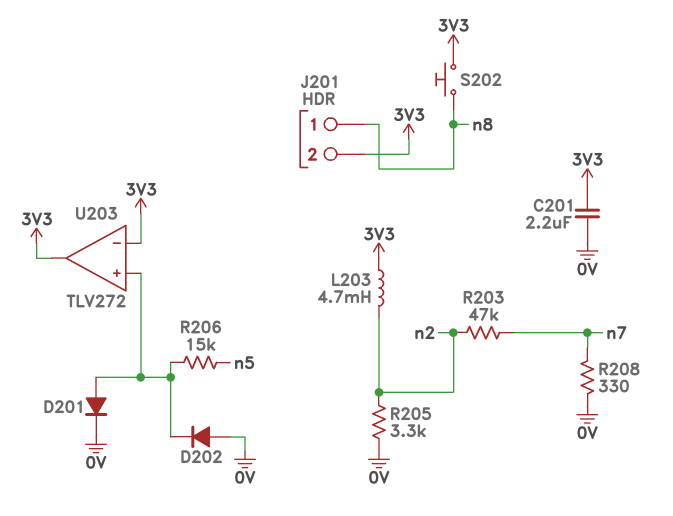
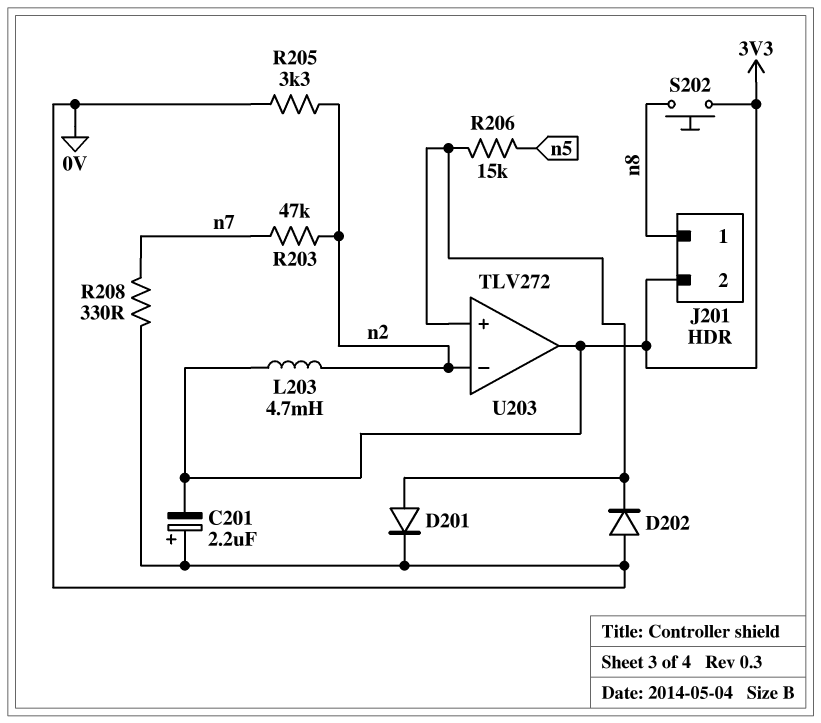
C201: 2.2uF (0V, 3V3) -> 2.2uF (plus 0V, minus 3V3)
U203 pin in-: 3V3 -> n2

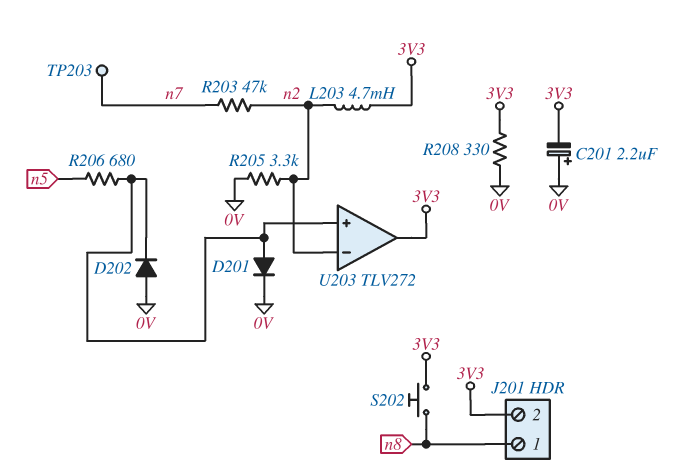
R206: 15k (U203/in+, n5) -> 680 (U203/in+, n5)
R208: 330 (0V, n7) -> 330 (0V, 3V3)
TP203: none -> test point (n7)

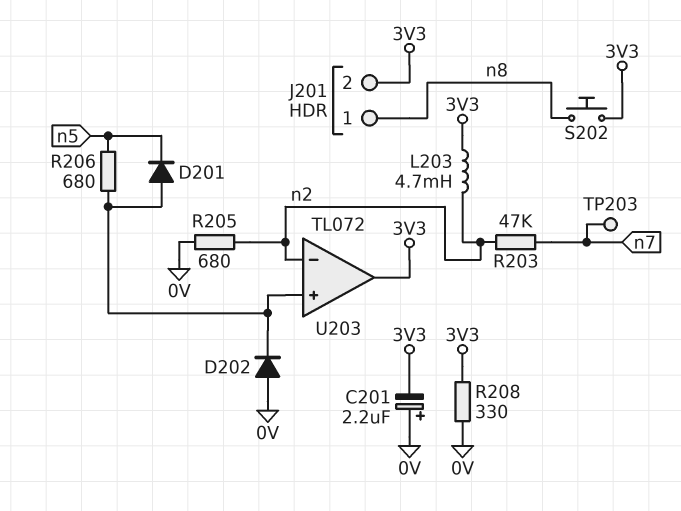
D201: diode (A U203/in+, K 0V) -> diode (A U203/in+, K n5)
R205: 3.3k (0V, n2) -> 680 (0V, n2)
U203: TLV272 -> TL072

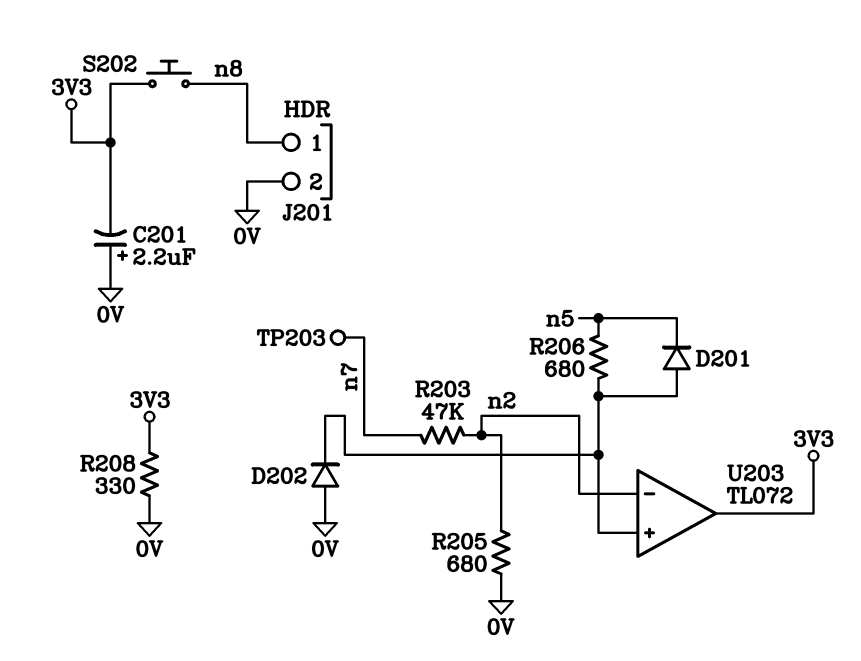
J201 pin 2: 3V3 -> 0V
L203: 4.7mH (3V3, n2) -> none

